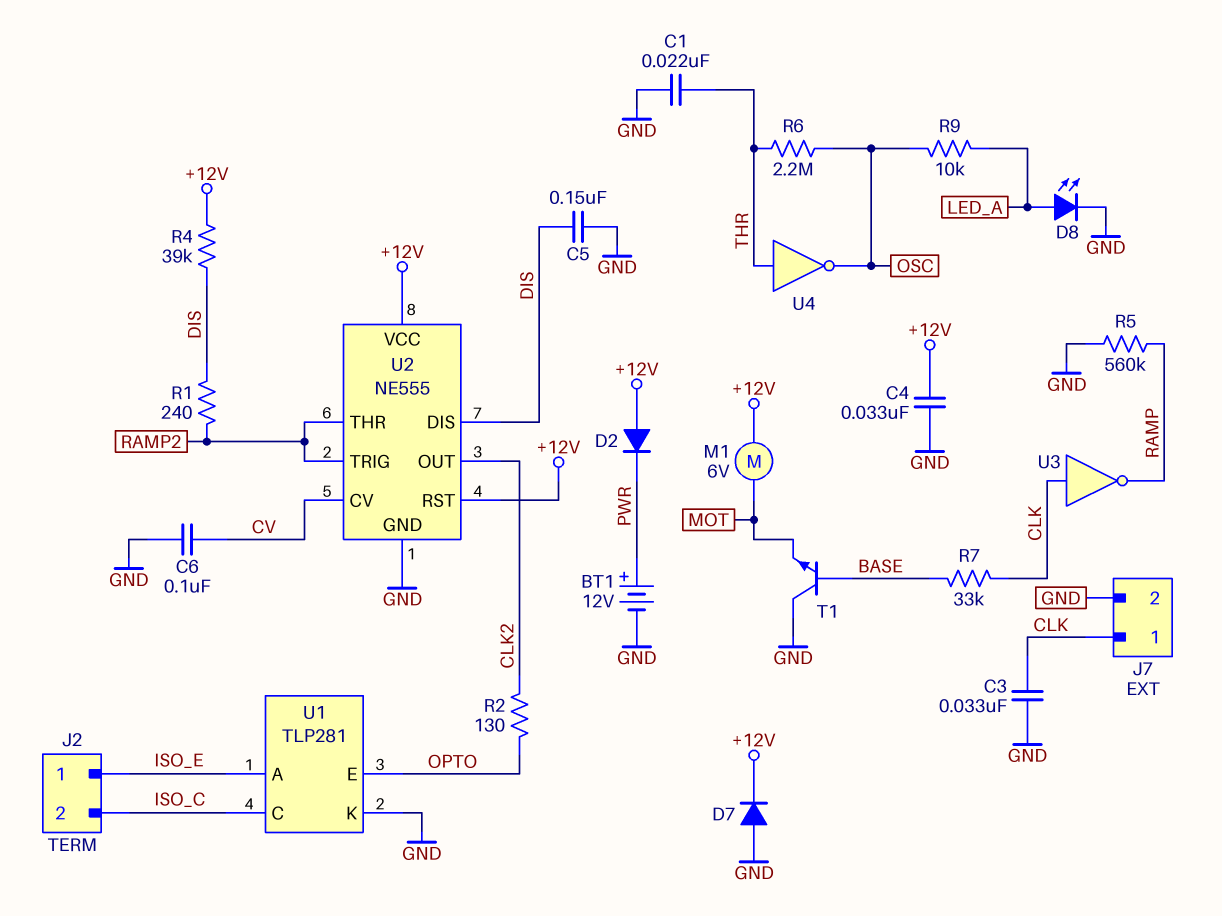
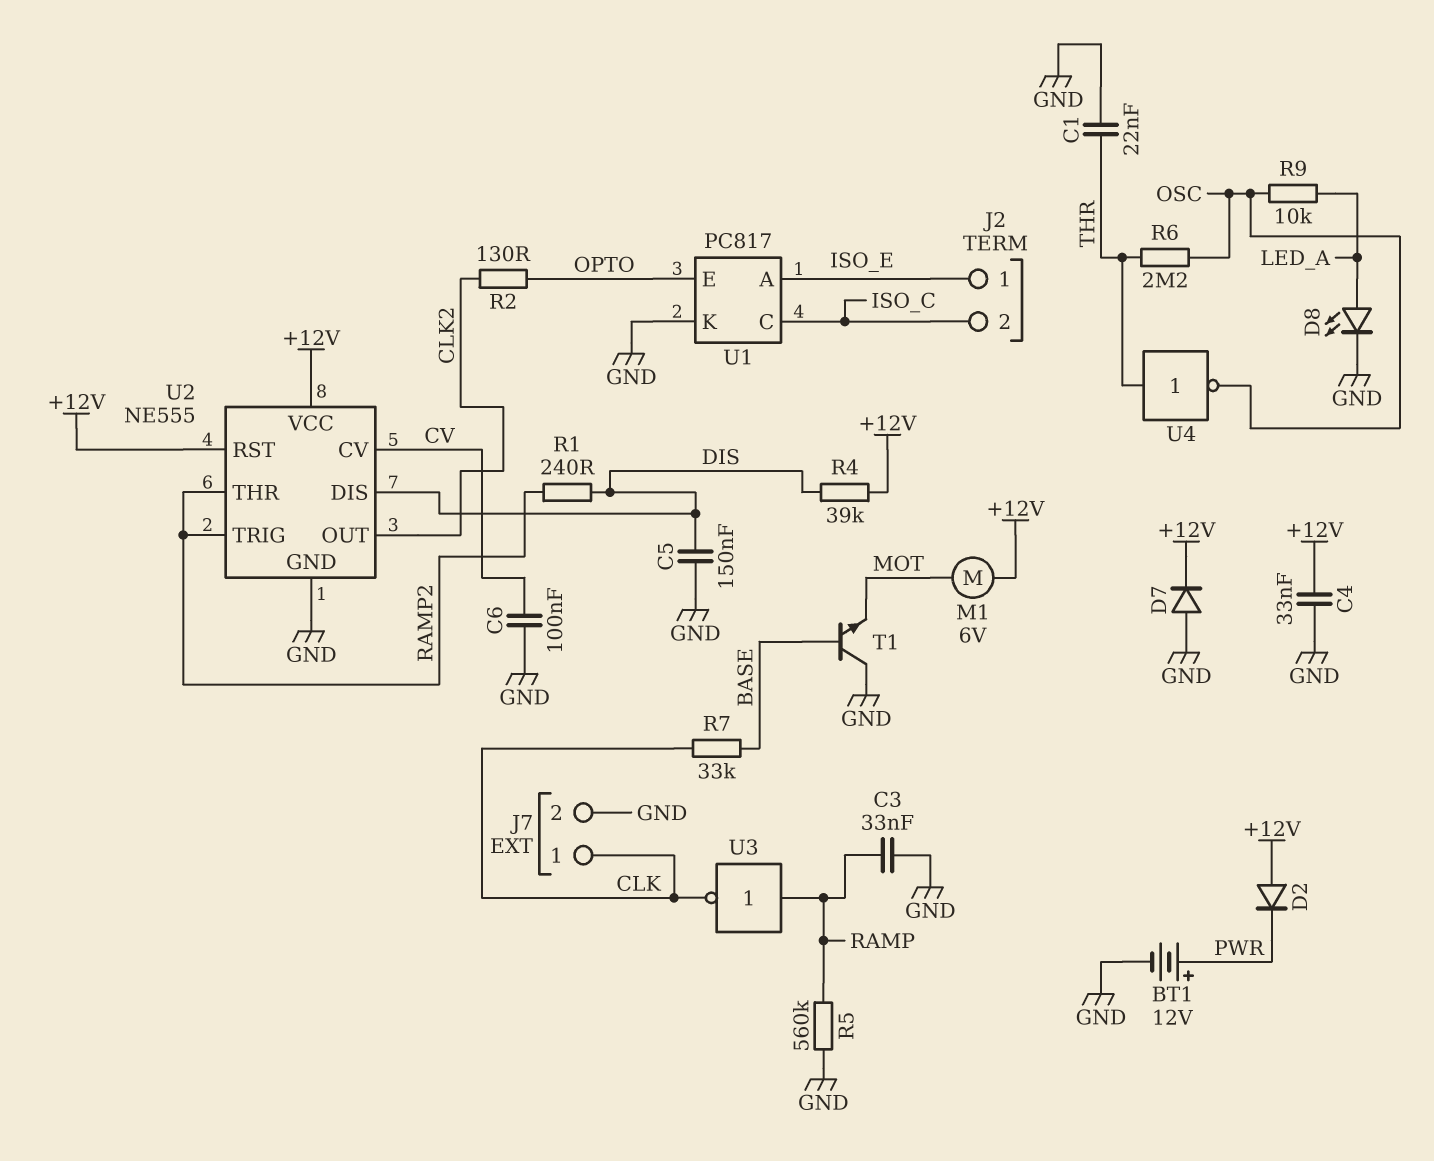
C3: 33nF (CLK, GND) -> 33nF (GND, RAMP)
U1: TLP281 -> PC817
U3: NOT (in CLK, out RAMP) -> NOT (in RAMP, out CLK)

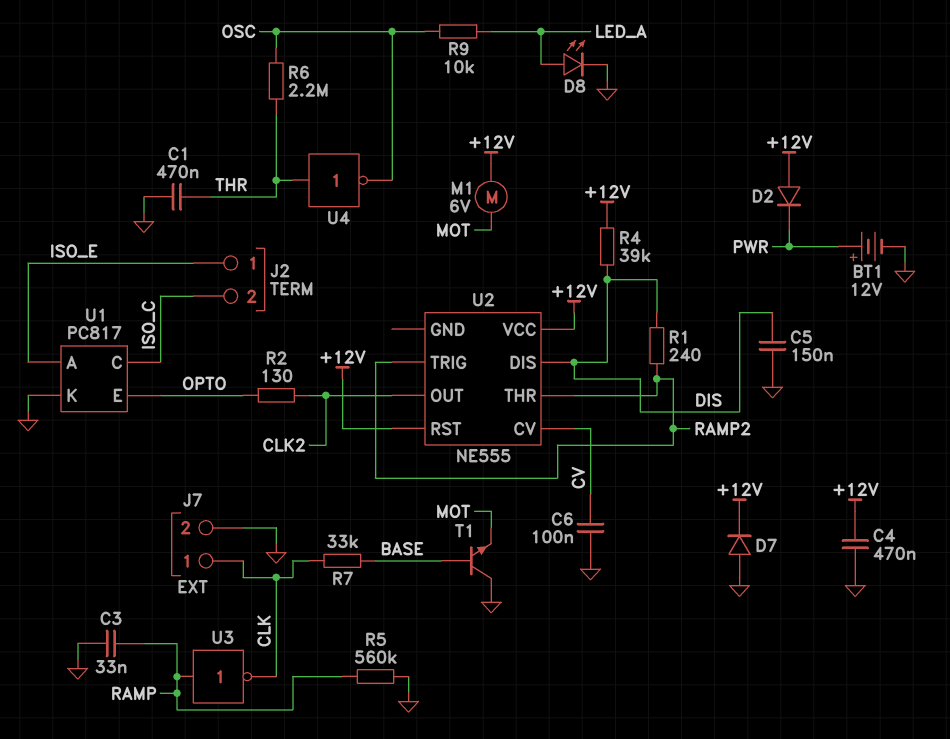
C1: 22nF (GND, THR) -> 470nF (GND, THR)
C4: 33nF (+12V, GND) -> 470nF (+12V, GND)
U2 pin GND: GND -> none

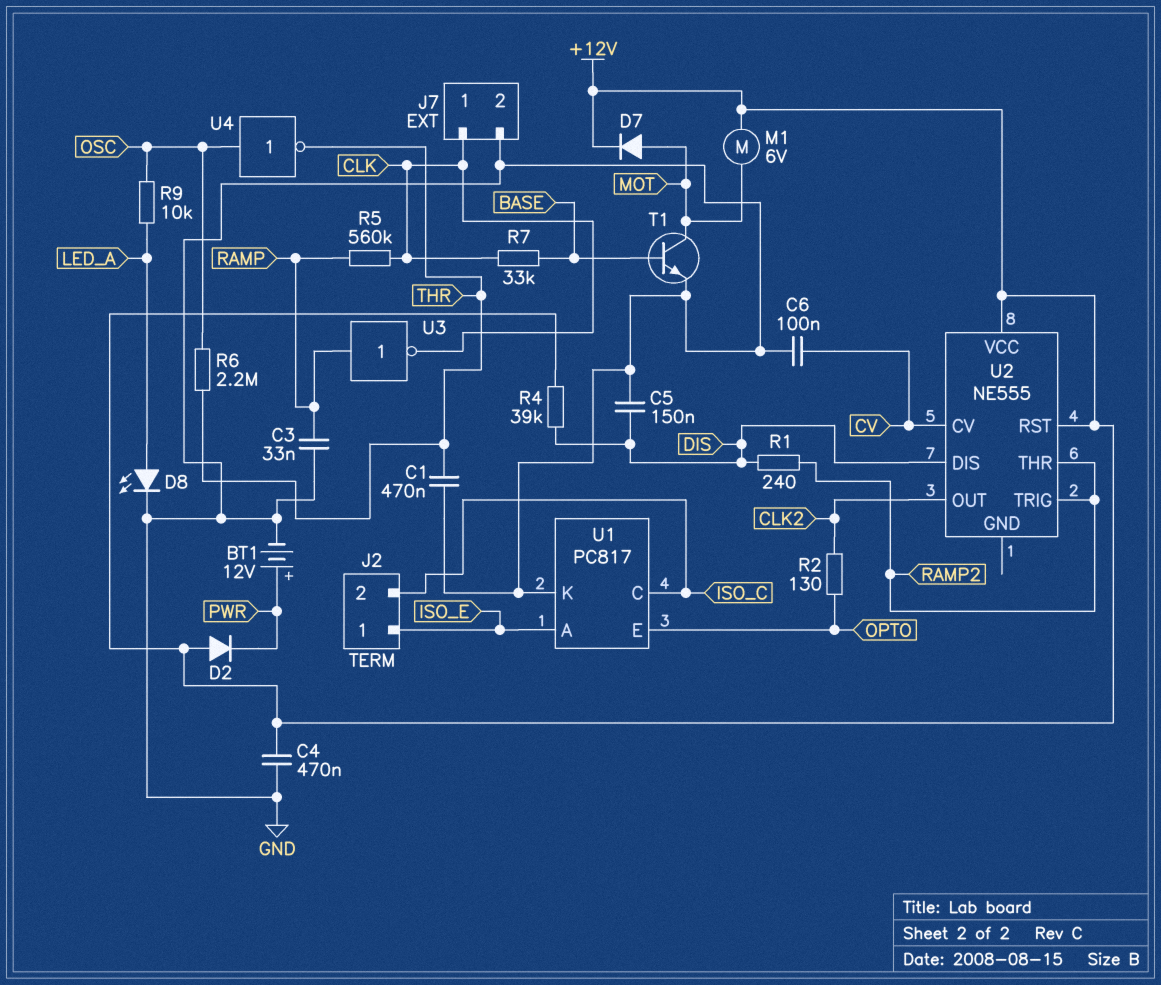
D7: diode (A GND, K +12V) -> diode (A MOT, K +12V)
R5: 560k (GND, RAMP) -> 560k (CLK, RAMP)
T1: NPN (B BASE, C GND, E MOT) -> NPN (B BASE, C MOT, E GND)
U4: NOT (in THR, out OSC) -> NOT (in OSC, out THR)

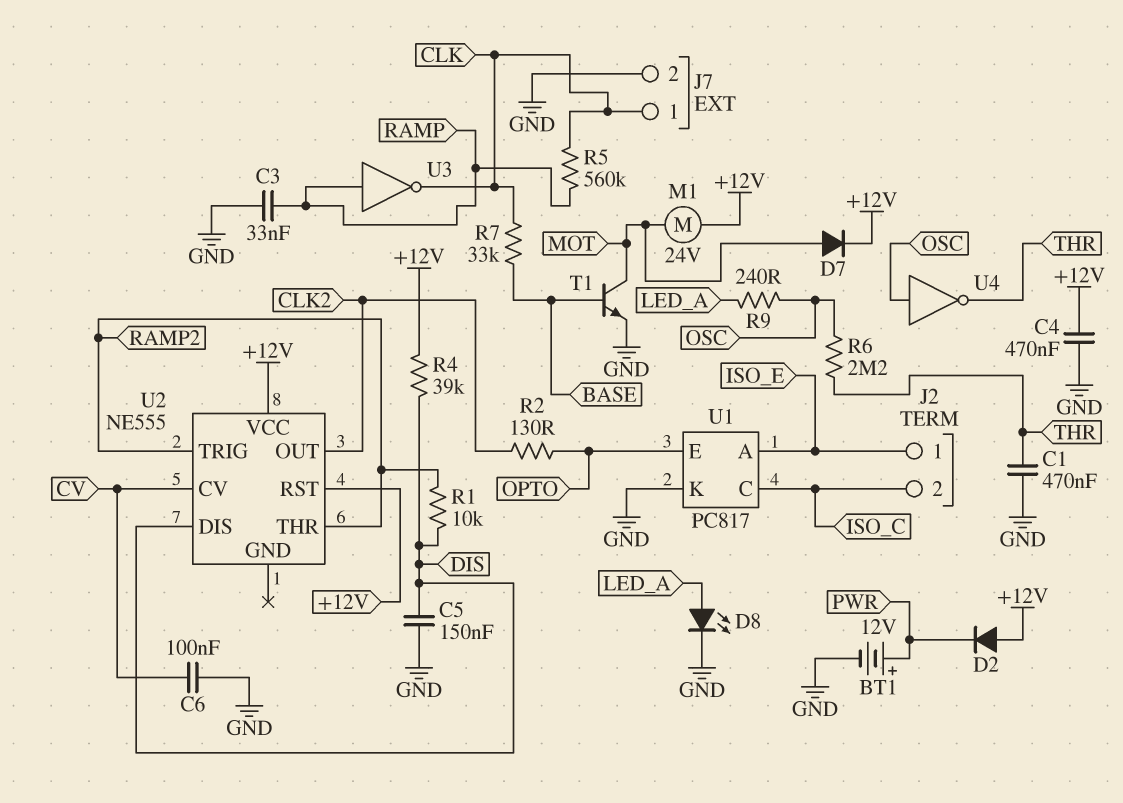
M1: motor 6V (+12V, MOT) -> motor 24V (+12V, MOT)
R1: 240 (DIS, RAMP2) -> 10k (DIS, RAMP2)
R9: 10k (LED_A, OSC) -> 240 (LED_A, OSC)

